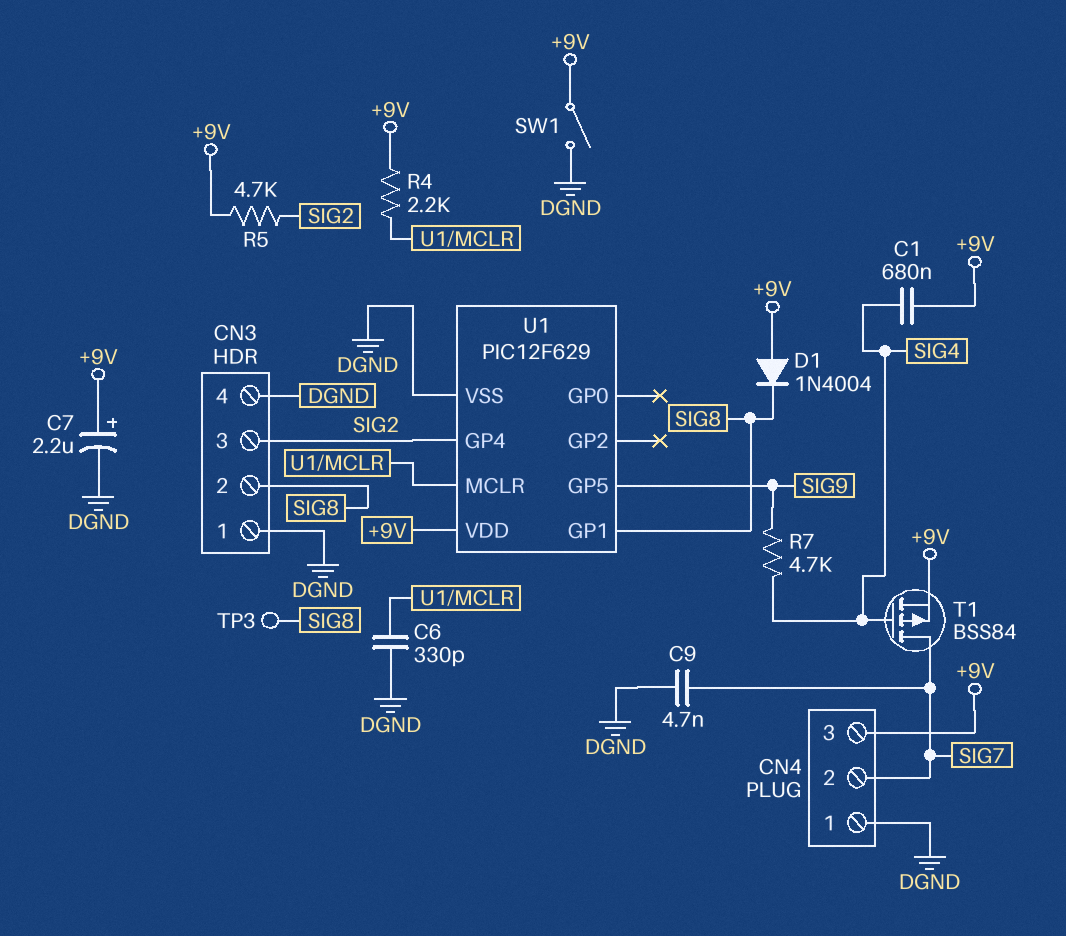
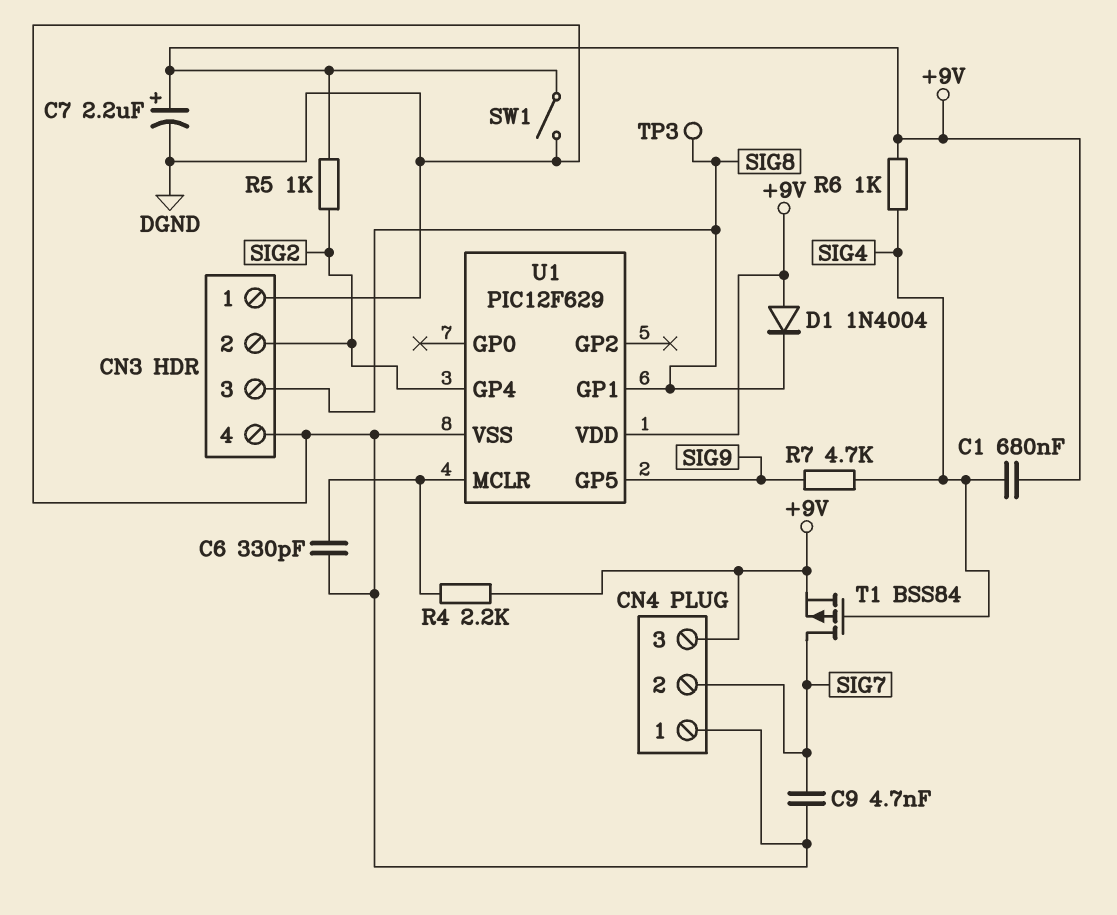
CN3 pin 2: SIG8 -> SIG2
CN3 pin 3: SIG2 -> SIG8
R5: 4.7k (+9V, SIG2) -> 1k (+9V, SIG2)
R6: none -> 1k (+9V, SIG4)

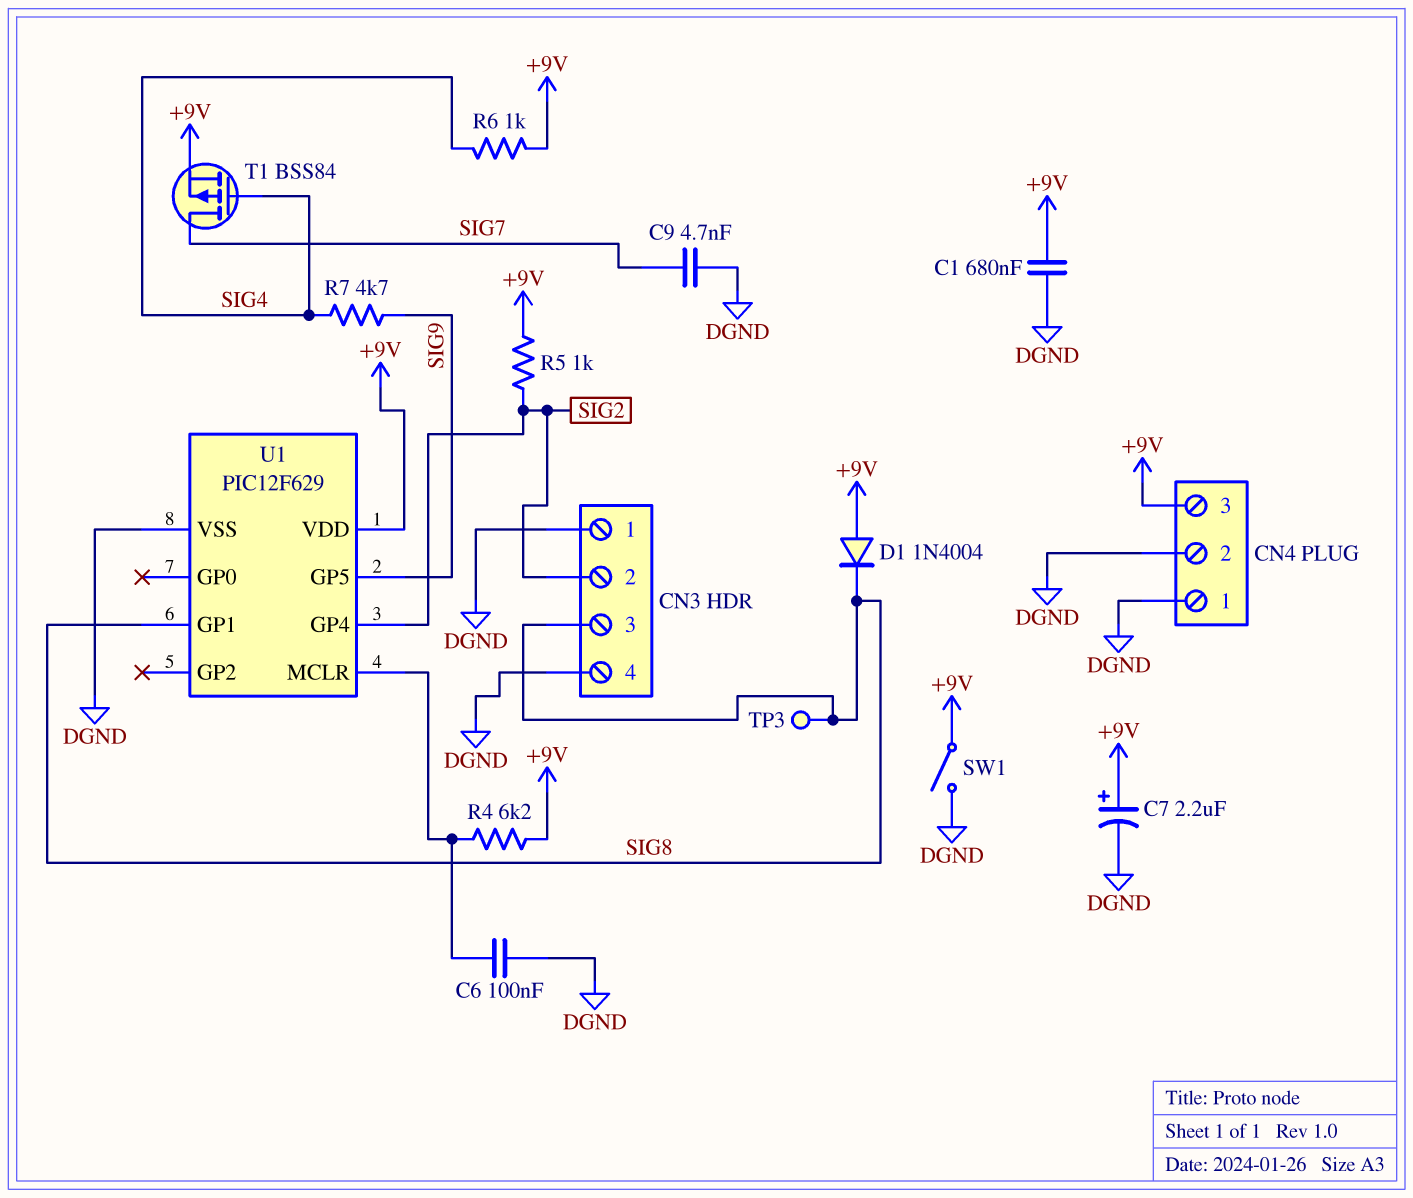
C1: 680nF (+9V, SIG4) -> 680nF (+9V, DGND)
C6: 330pF (DGND, U1/MCLR) -> 100nF (DGND, U1/MCLR)
CN4 pin 2: SIG7 -> DGND
R4: 2.2k (+9V, U1/MCLR) -> 6.2k (+9V, U1/MCLR)

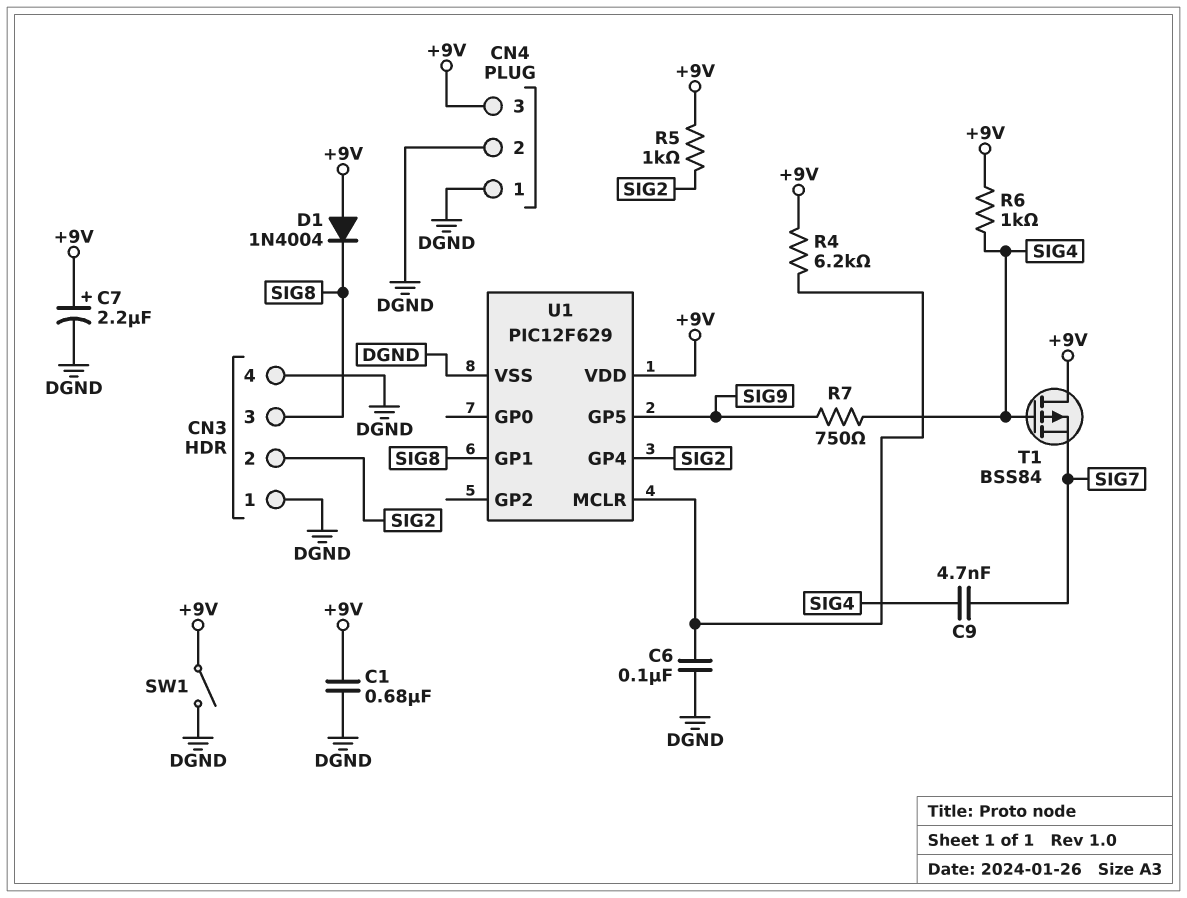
C9: 4.7nF (DGND, SIG7) -> 4.7nF (SIG4, SIG7)
R7: 4.7k (SIG4, SIG9) -> 750 (SIG4, SIG9)
T1: PMOS BSS84 (G SIG4, D SIG7, S +9V) -> PMOS BSS84 (G SIG4, D +9V, S SIG7)
TP3: test point (SIG8) -> none

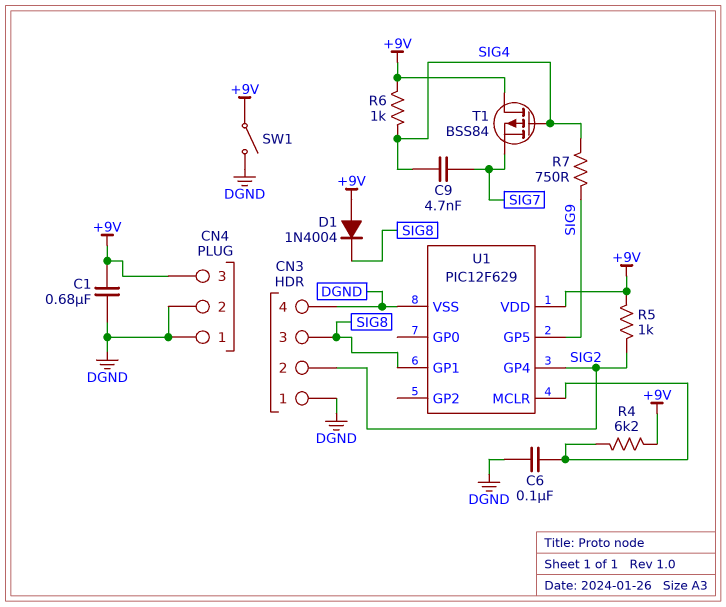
C7: 2.2uF (plus +9V, minus DGND) -> none

